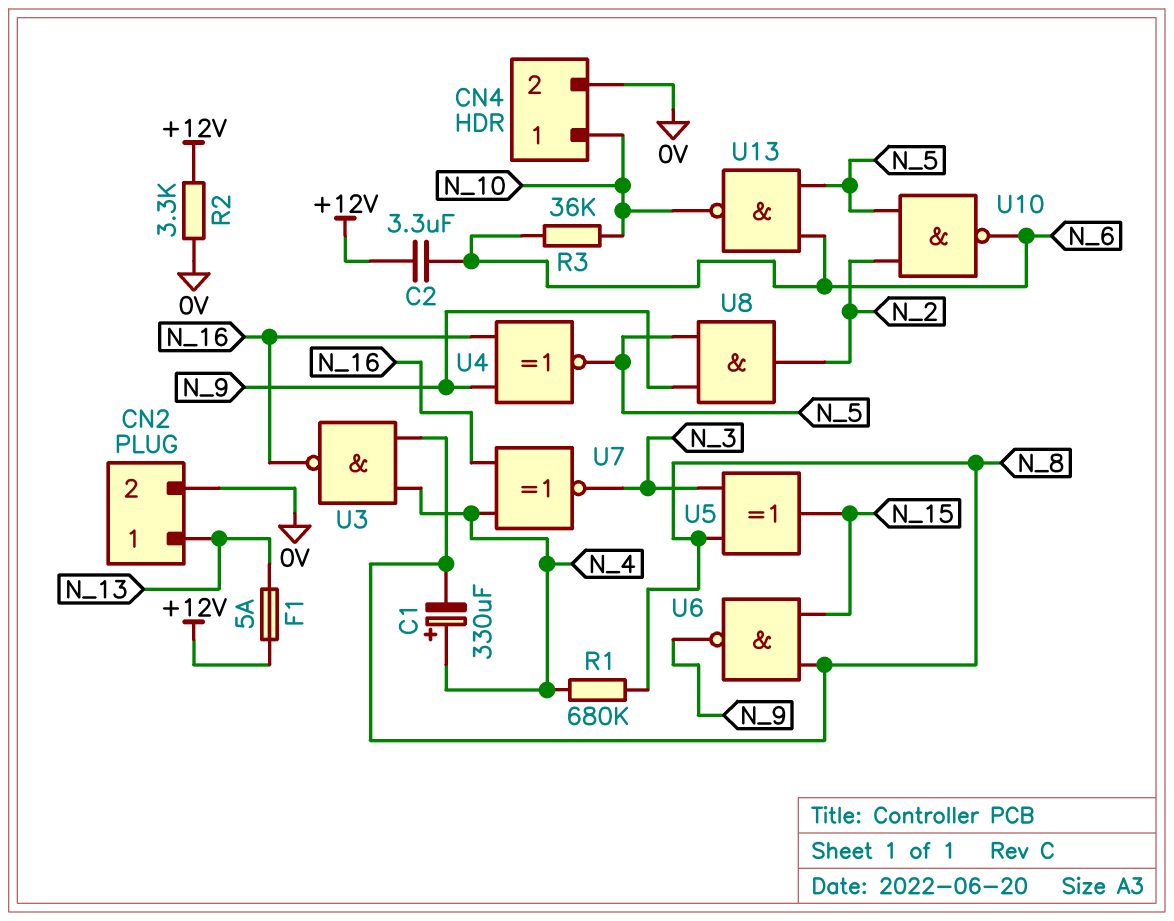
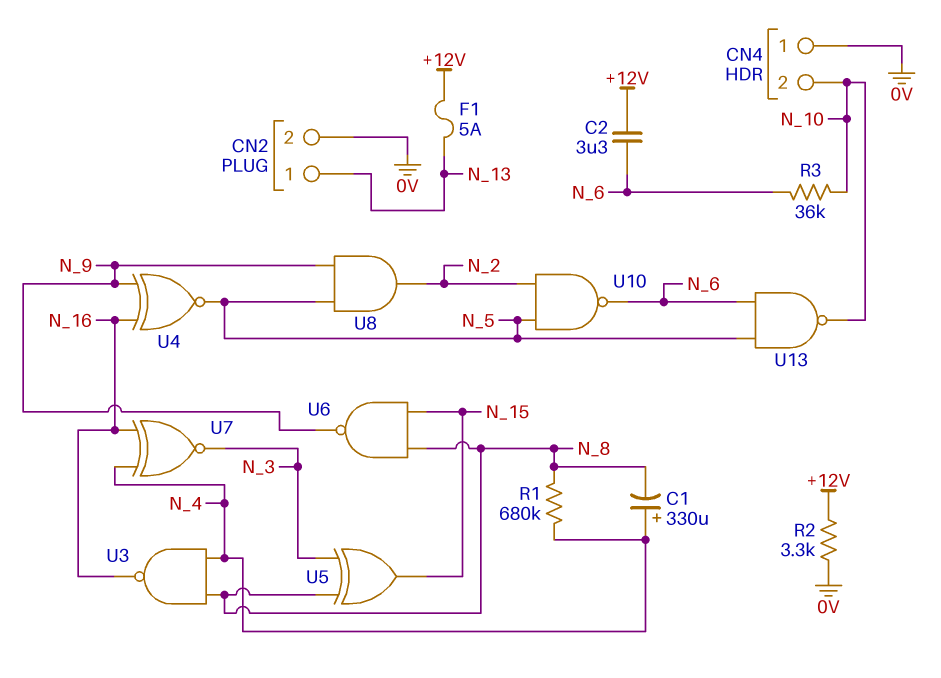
CN4 pin 1: N_10 -> 0V
CN4 pin 2: 0V -> N_10

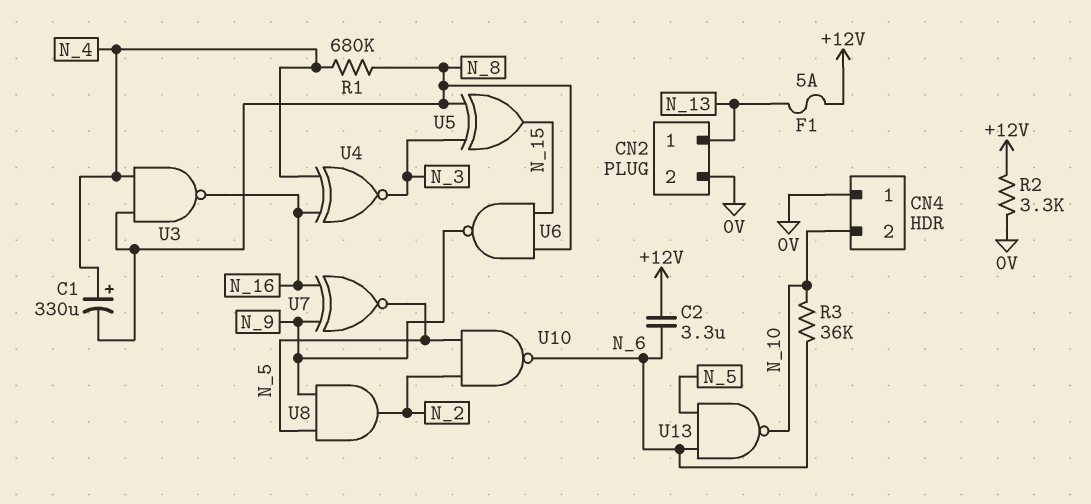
U4: XNOR (in N_9, in N_16, out N_5) -> XNOR (in N_4, in N_16, out N_3)
U7: XNOR (in N_4, in N_16, out N_3) -> XNOR (in N_9, in N_16, out N_5)

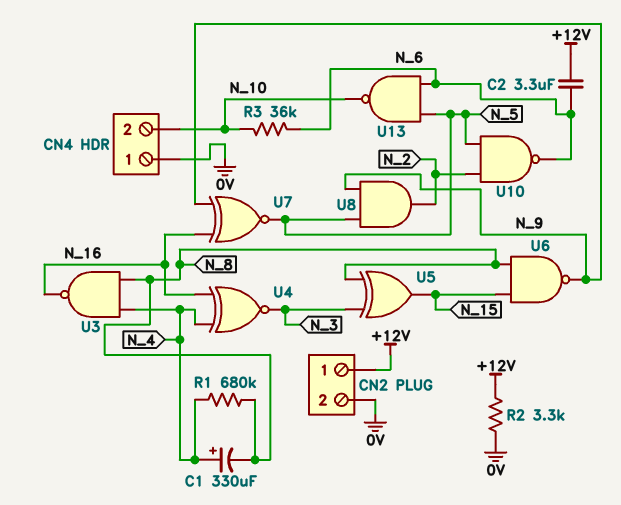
CN2 pin 1: N_13 -> +12V
F1: 5A (+12V, N_13) -> none

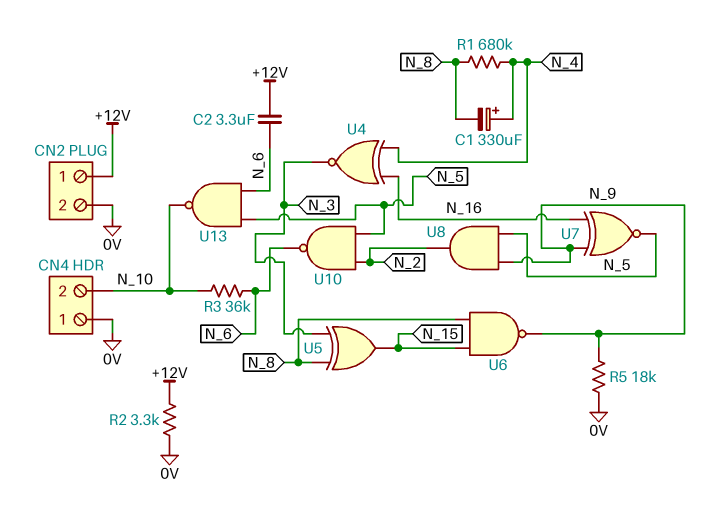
R5: none -> 18k (0V, N_9)
U3: NAND (in N_4, in N_8, out N_16) -> none

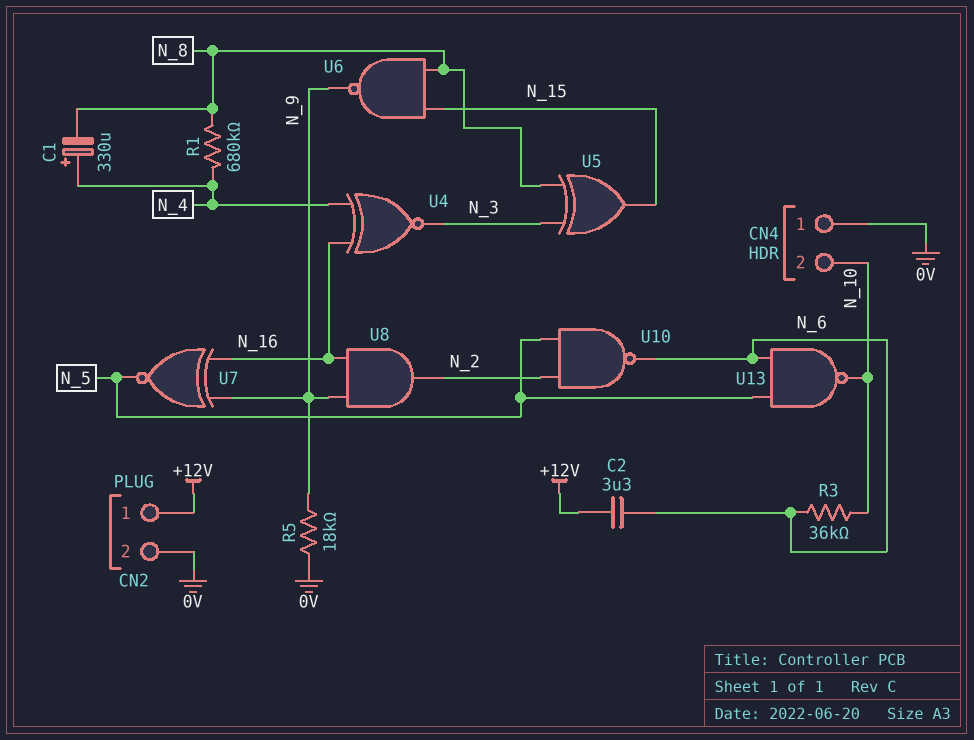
R2: 3.3k (+12V, 0V) -> none
U8: AND (in N_5, in N_9, out N_2) -> AND (in N_9, in N_16, out N_2)

